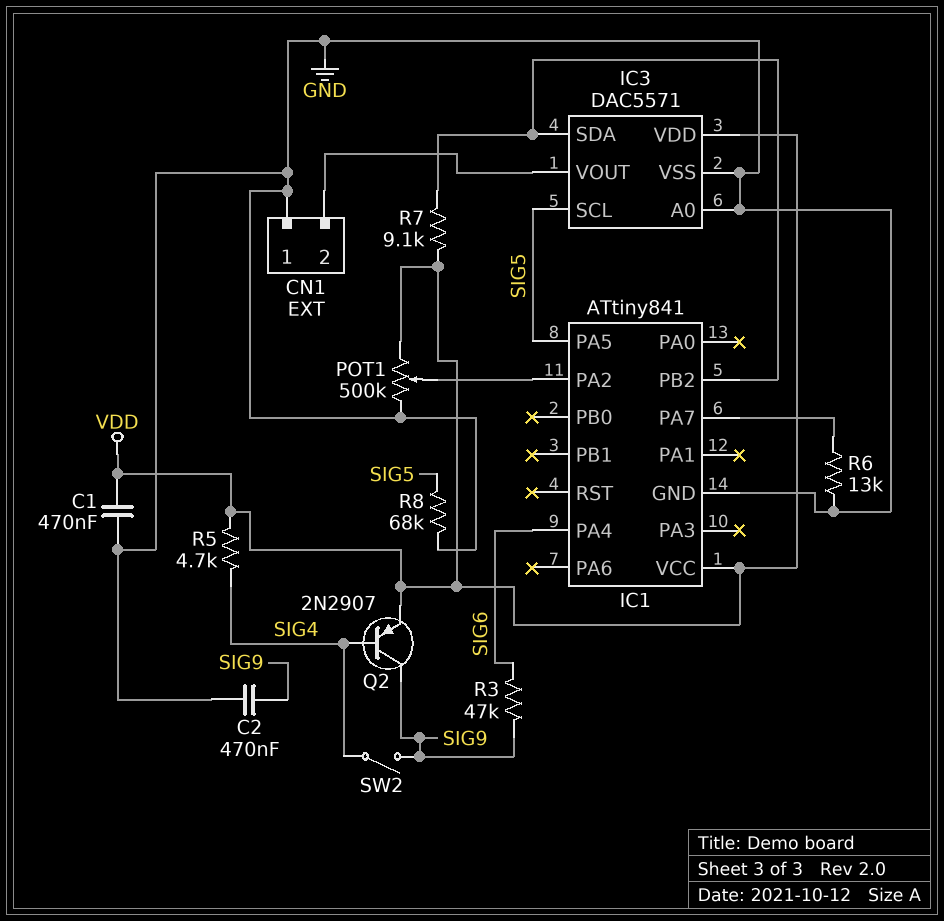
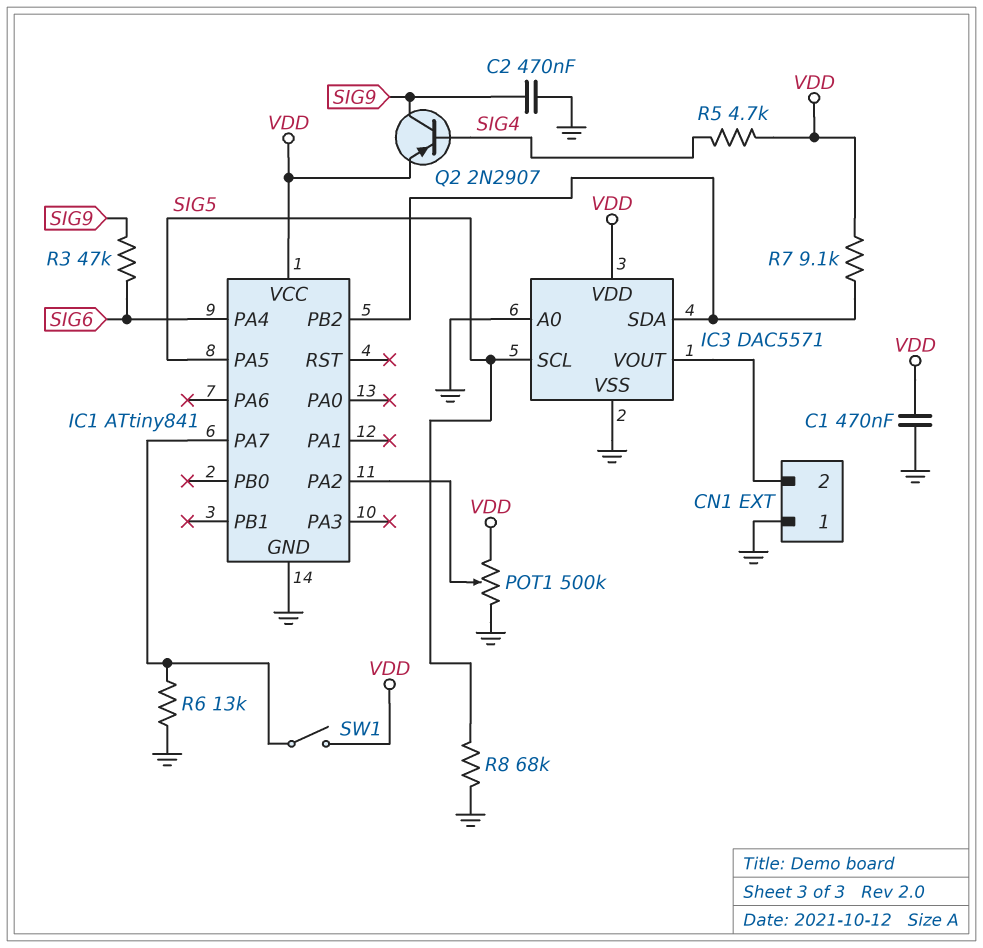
SW1: none -> switch (IC1/PA7, VDD)
SW2: switch (SIG4, SIG9) -> none

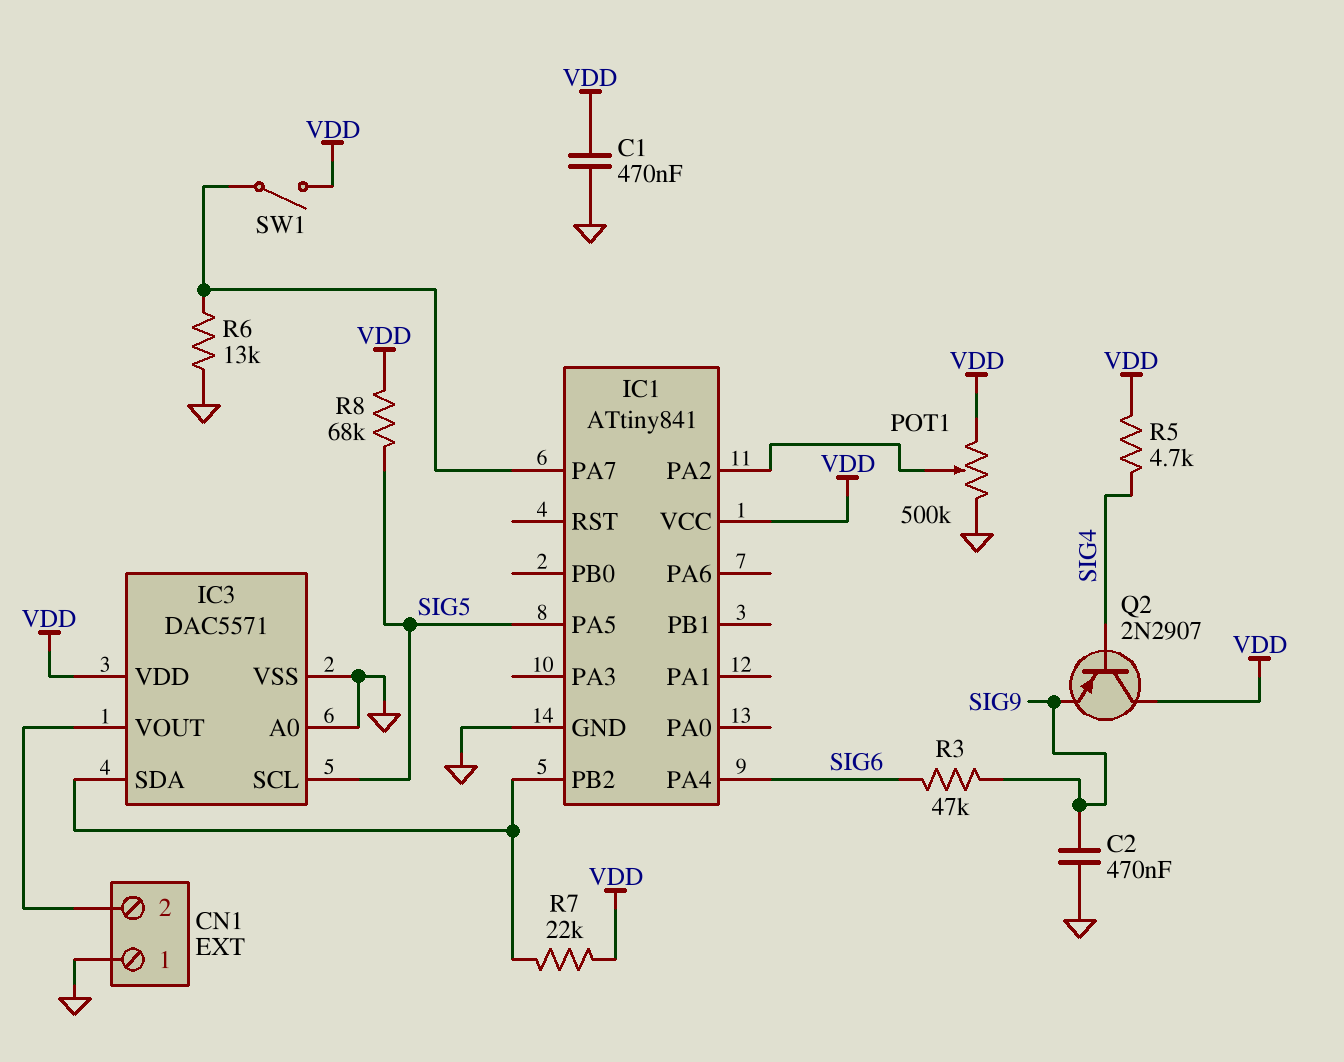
Q2: PNP 2N2907 (B SIG4, C SIG9, E VDD) -> PNP 2N2907 (B SIG4, C VDD, E SIG9)
R7: 9.1k (IC1/PB2, VDD) -> 22k (IC1/PB2, VDD)
R8: 68k (GND, SIG5) -> 68k (SIG5, VDD)

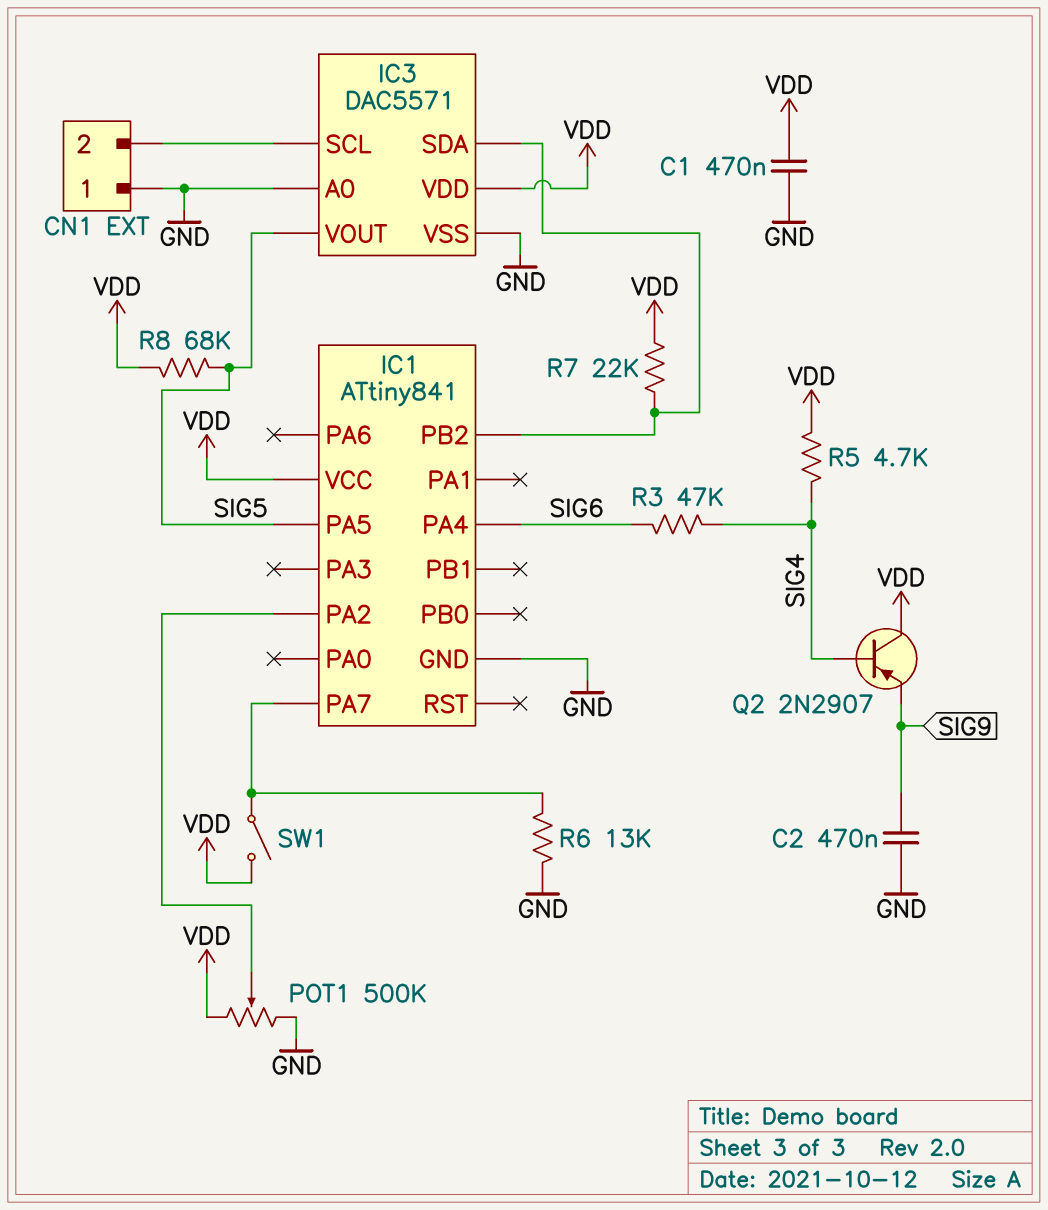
IC3 pin SCL: SIG5 -> CN1/2
IC3 pin VOUT: CN1/2 -> SIG5
R3: 47k (SIG6, SIG9) -> 47k (SIG4, SIG6)

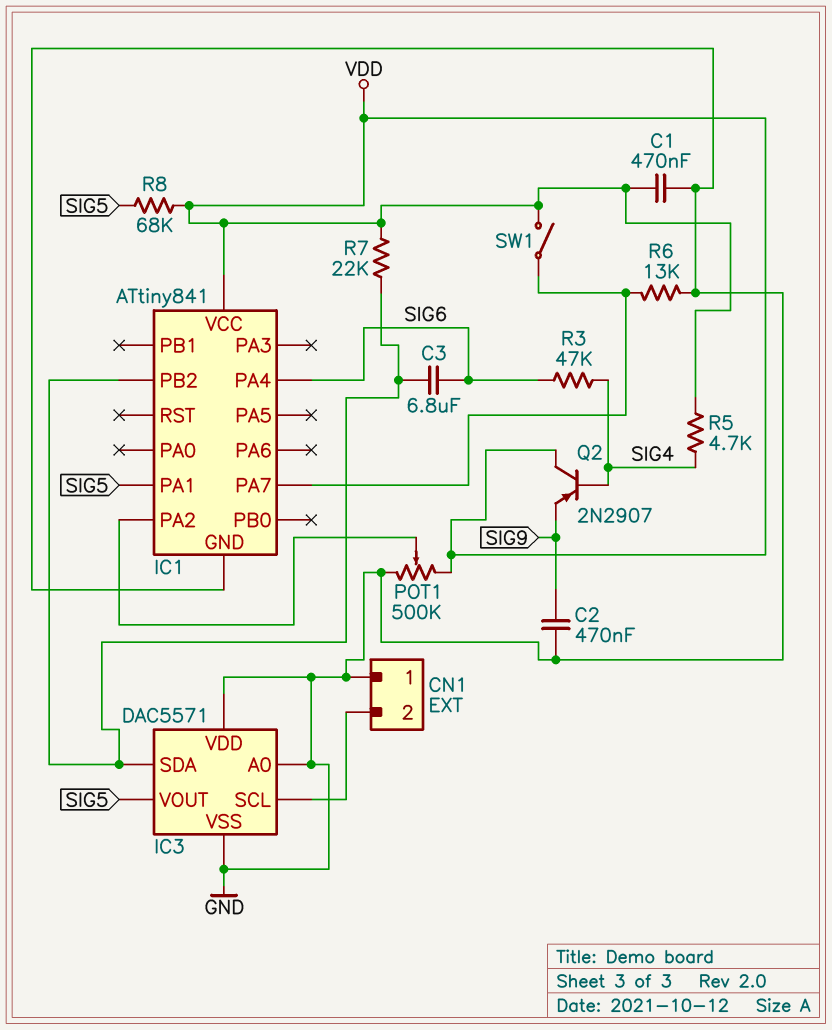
C3: none -> 6.8uF (IC1/PB2, SIG6)
IC1 pin PA1: none -> SIG5
IC1 pin PA5: SIG5 -> none
IC3 pin VDD: VDD -> GND

